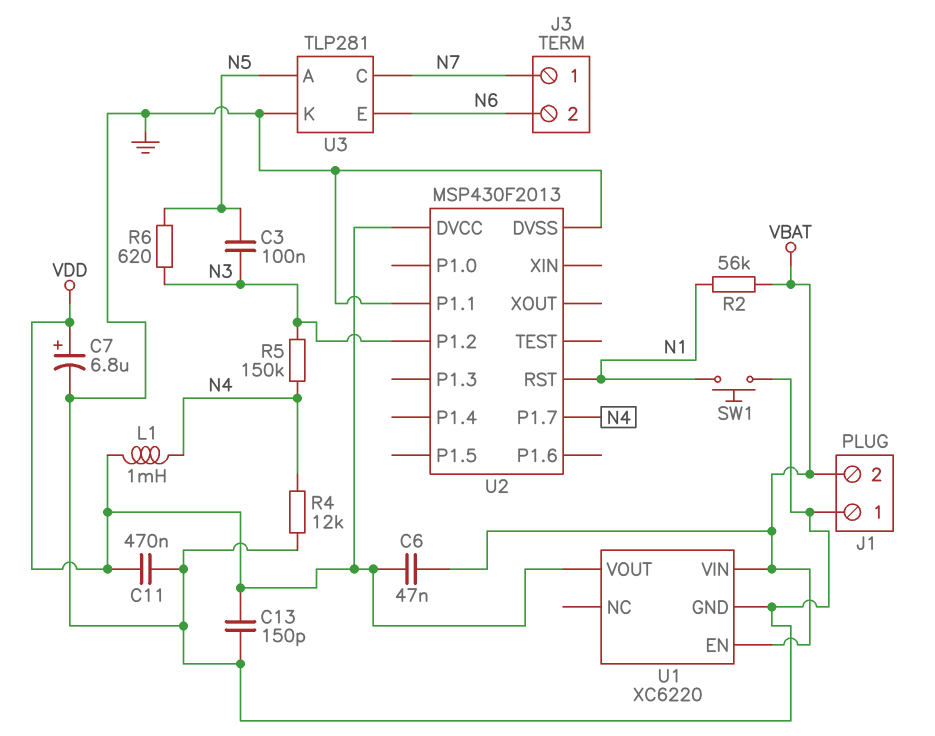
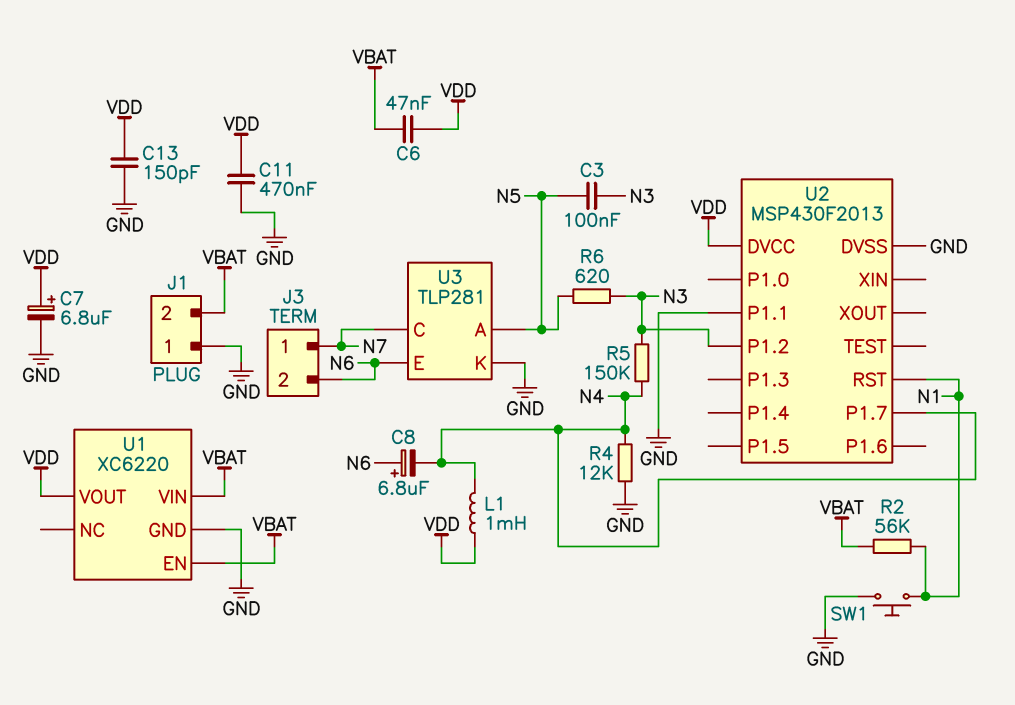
C8: none -> 6.8uF (plus N6, minus N4)

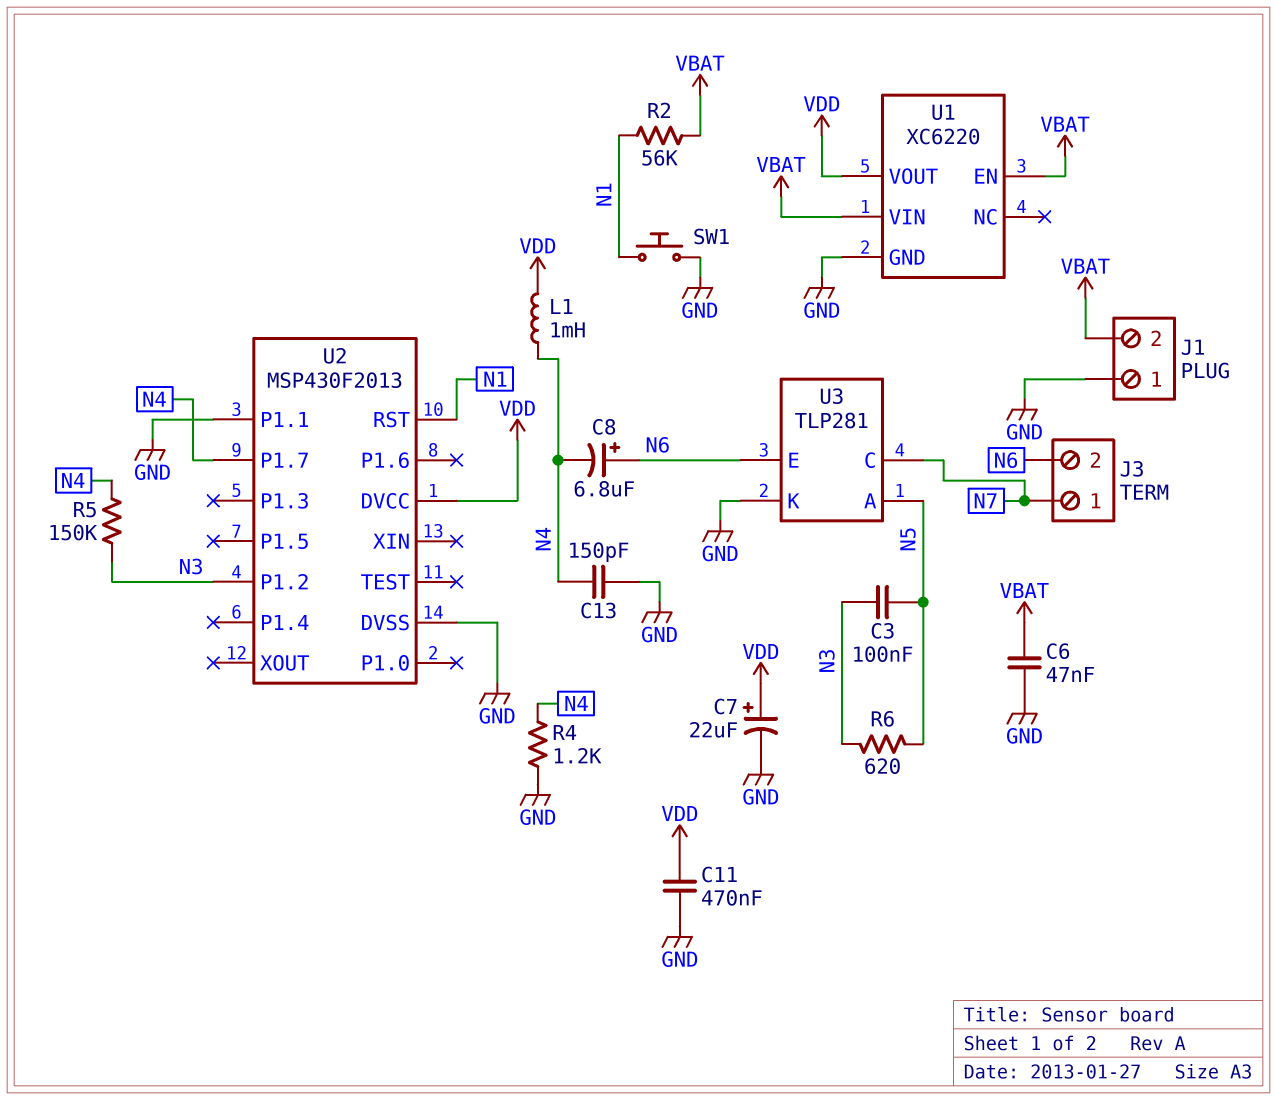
C6: 47nF (VBAT, VDD) -> 47nF (GND, VBAT)
C7: 6.8uF (plus VDD, minus GND) -> 22uF (plus VDD, minus GND)
C13: 150pF (GND, VDD) -> 150pF (GND, N4)
R4: 12k (GND, N4) -> 1.2k (GND, N4)

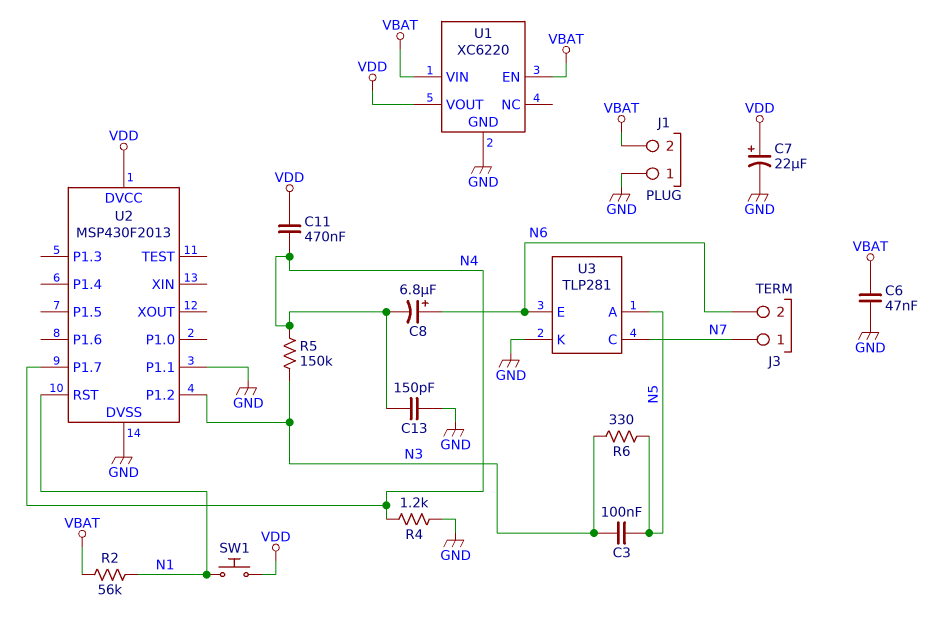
C11: 470nF (GND, VDD) -> 470nF (N4, VDD)
L1: 1mH (N4, VDD) -> none
R6: 620 (N3, N5) -> 330 (N3, N5)
SW1: button (GND, N1) -> button (N1, VDD)

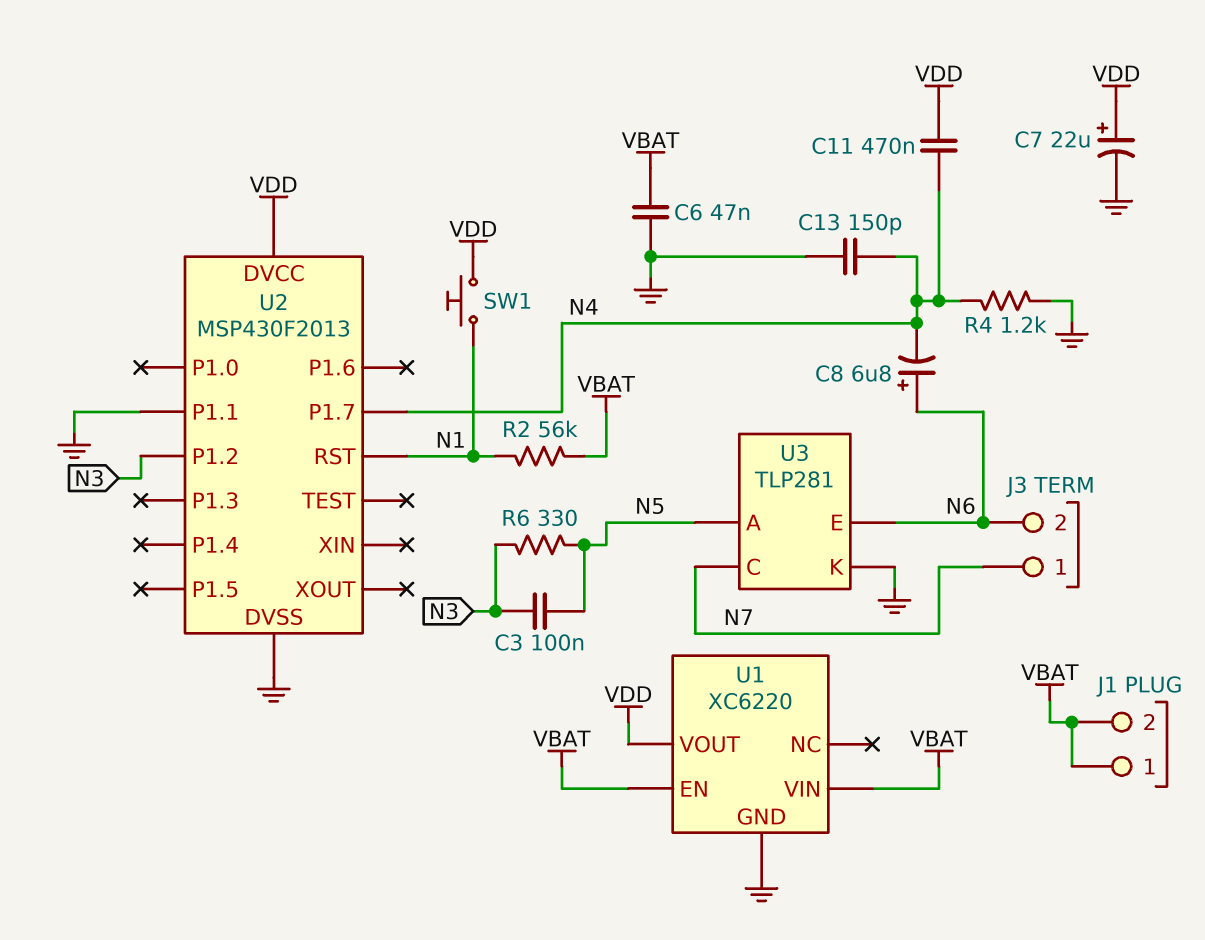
J1 pin 1: GND -> VBAT
R5: 150k (N3, N4) -> none

